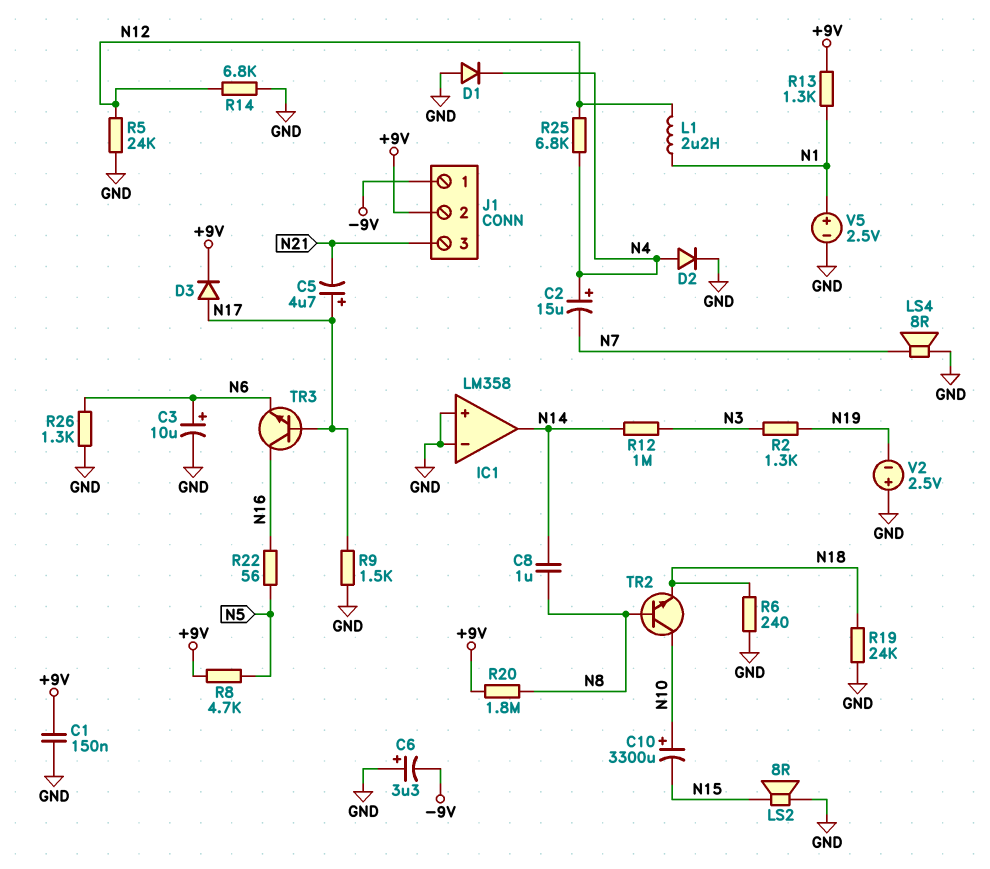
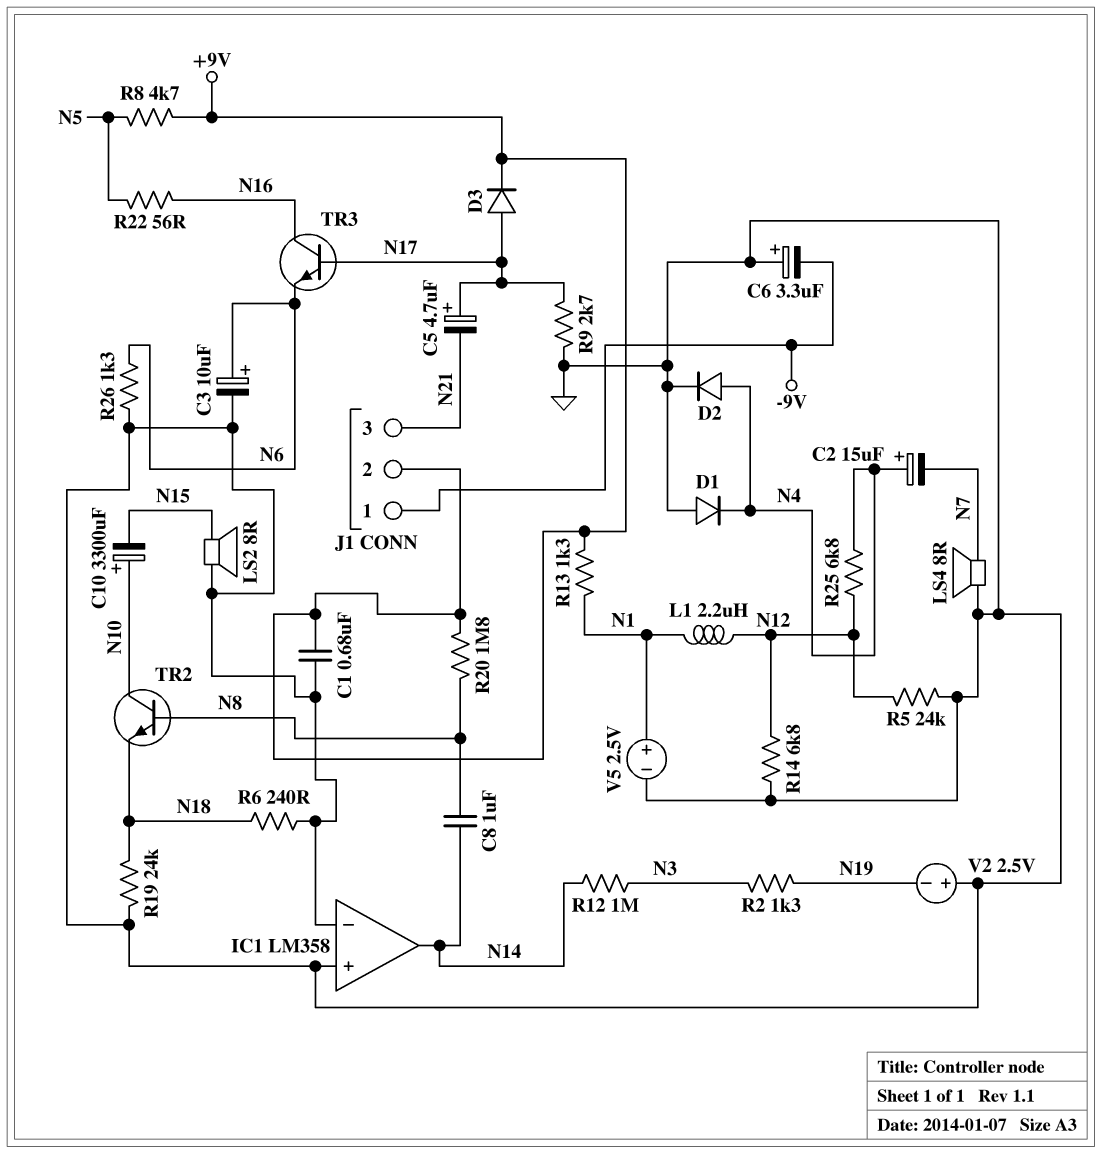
C1: 150nF (+9V, GND) -> 680nF (+9V, GND)
R9: 1.5k (GND, N17) -> 2.7k (GND, N17)

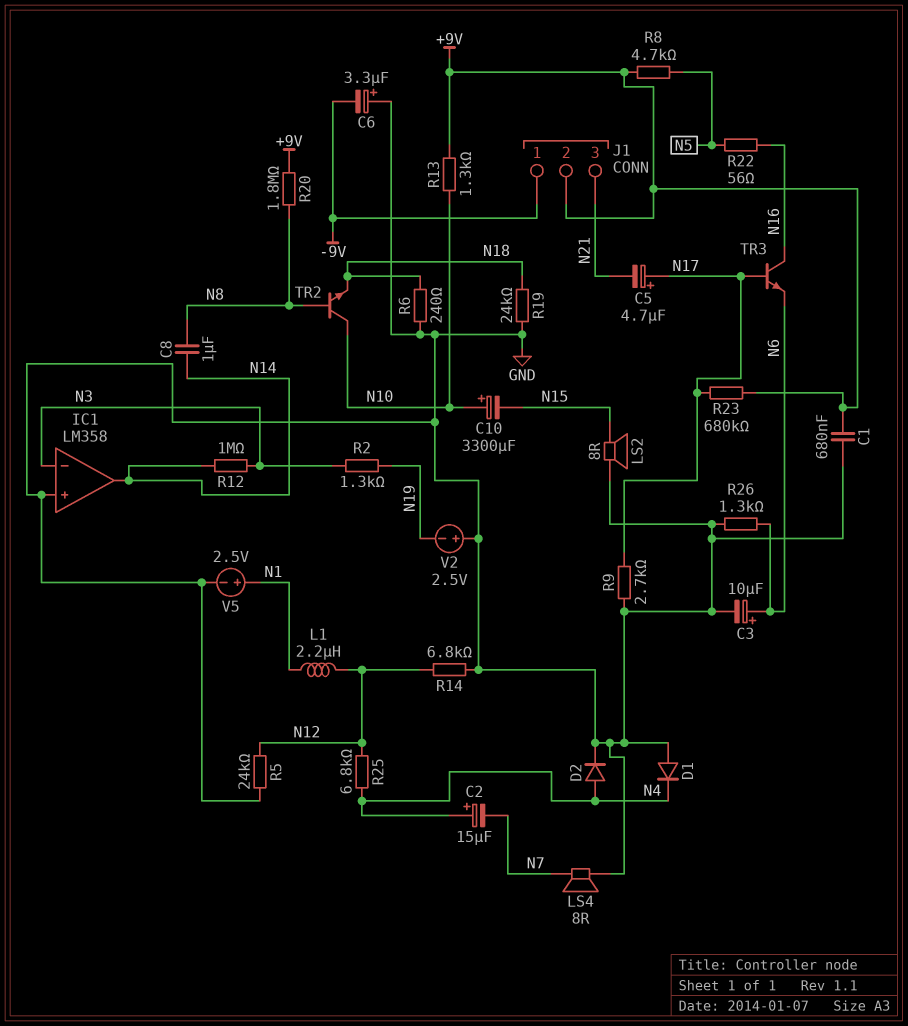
D3: diode (A N17, K +9V) -> none
IC1 pin in-: GND -> N3
R13: 1.3k (+9V, N1) -> 1.3k (+9V, N10)
R23: none -> 680k (+9V, N17)

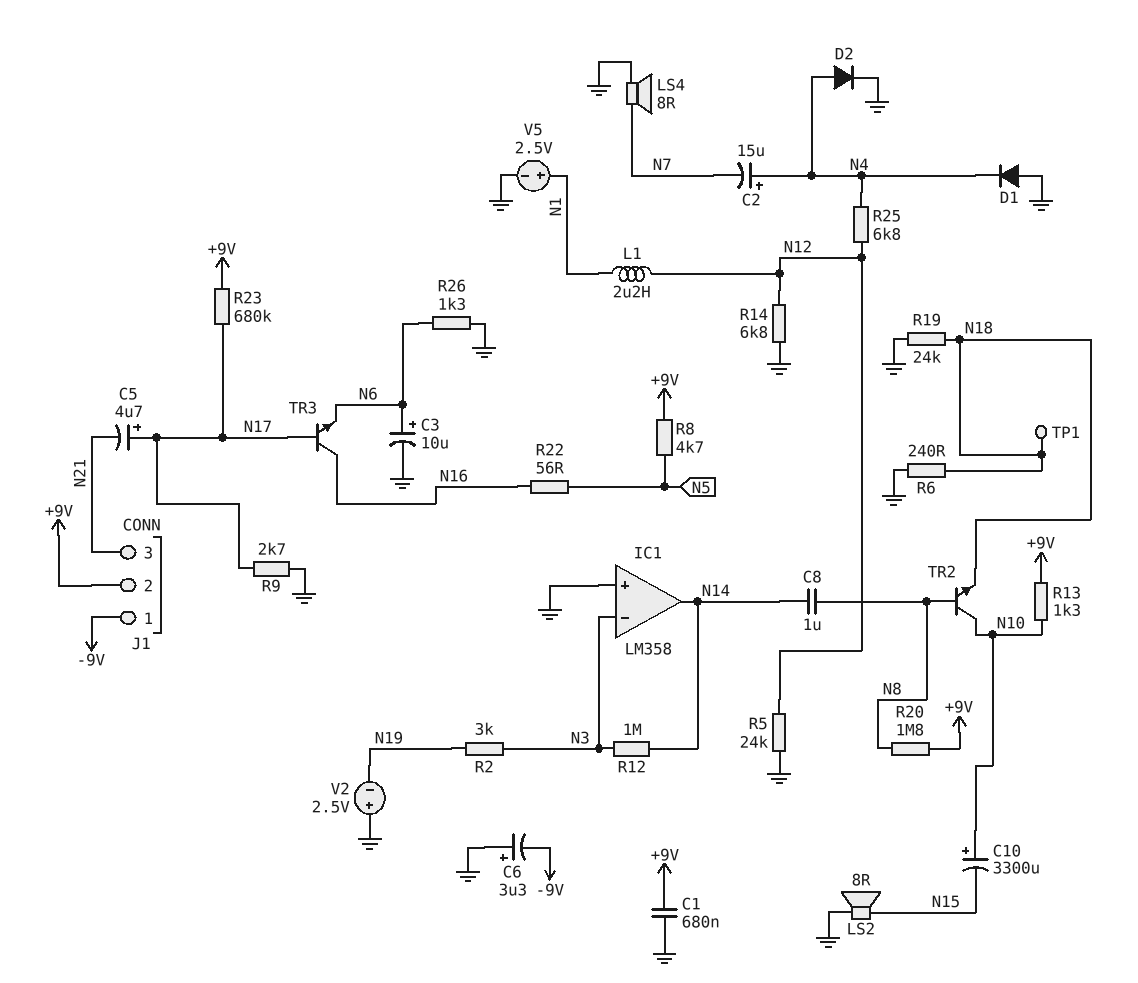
R2: 1.3k (N3, N19) -> 3k (N3, N19)
TP1: none -> test point (N18)

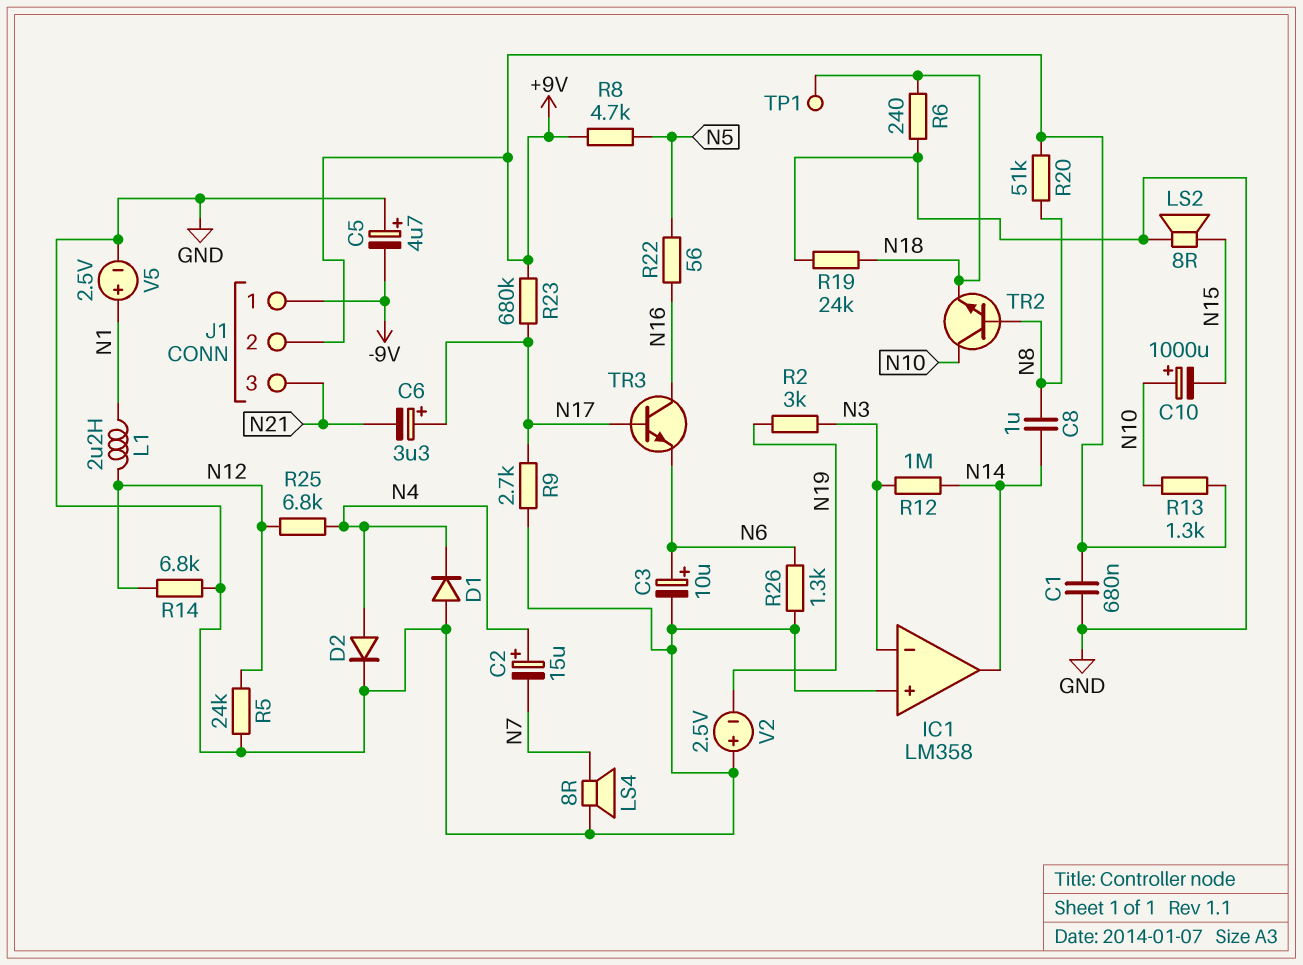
C5: 4.7uF (plus N17, minus N21) -> 4.7uF (plus GND, minus -9V)
C6: 3.3uF (plus GND, minus -9V) -> 3.3uF (plus N17, minus N21)
C10: 3300uF (plus N10, minus N15) -> 1000uF (plus N10, minus N15)
R20: 1.8M (+9V, N8) -> 51k (+9V, N8)

